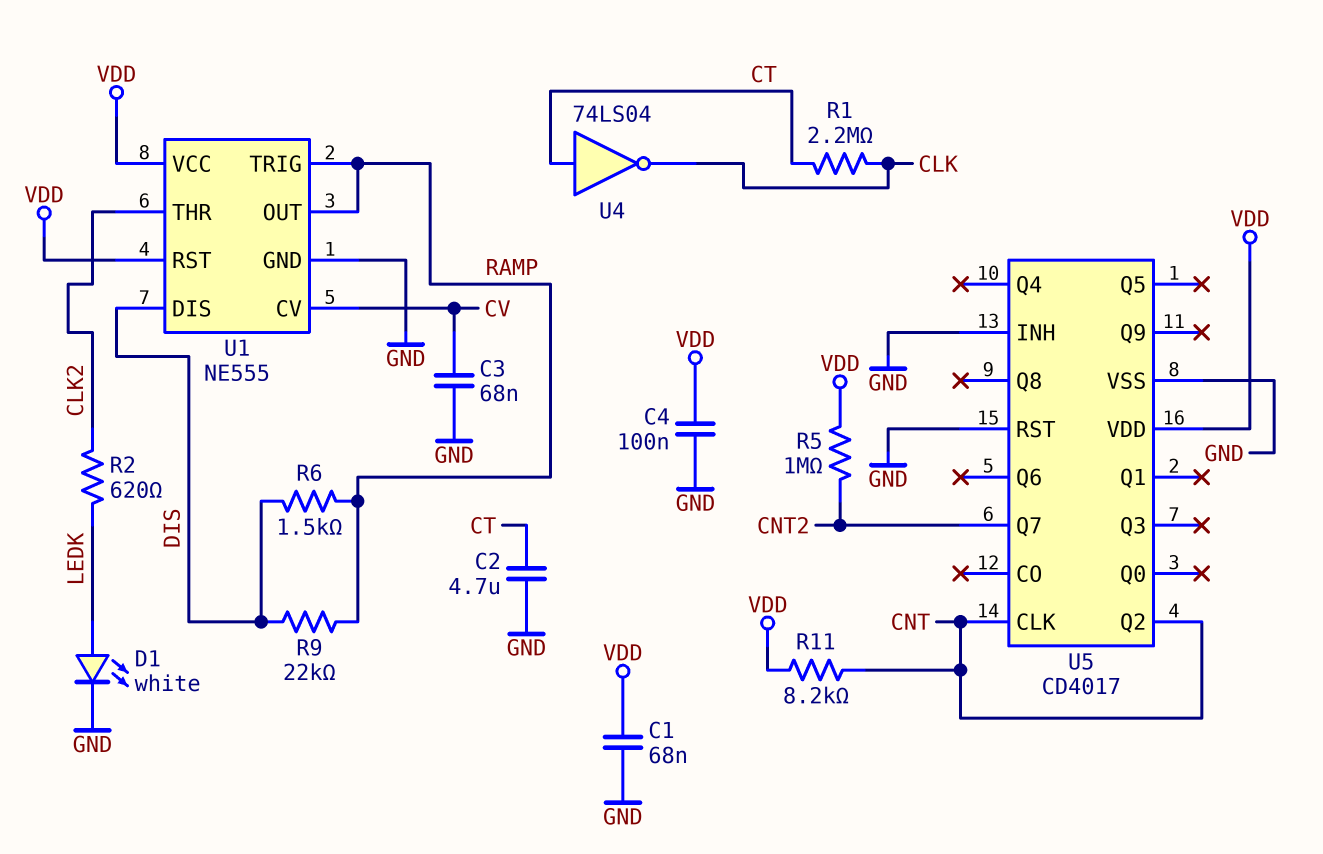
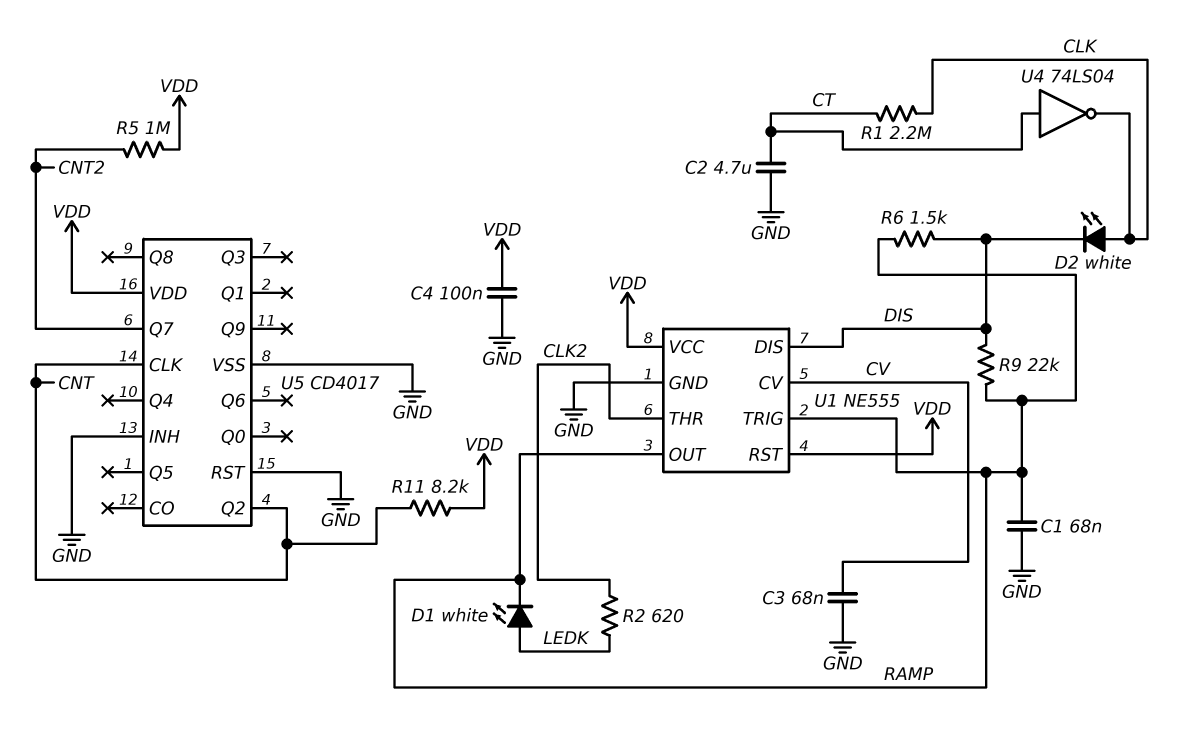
C1: 68nF (GND, VDD) -> 68nF (GND, RAMP)
D1: LED white (A LEDK, K GND) -> LED white (A LEDK, K RAMP)
D2: none -> LED white (A CLK, K DIS)

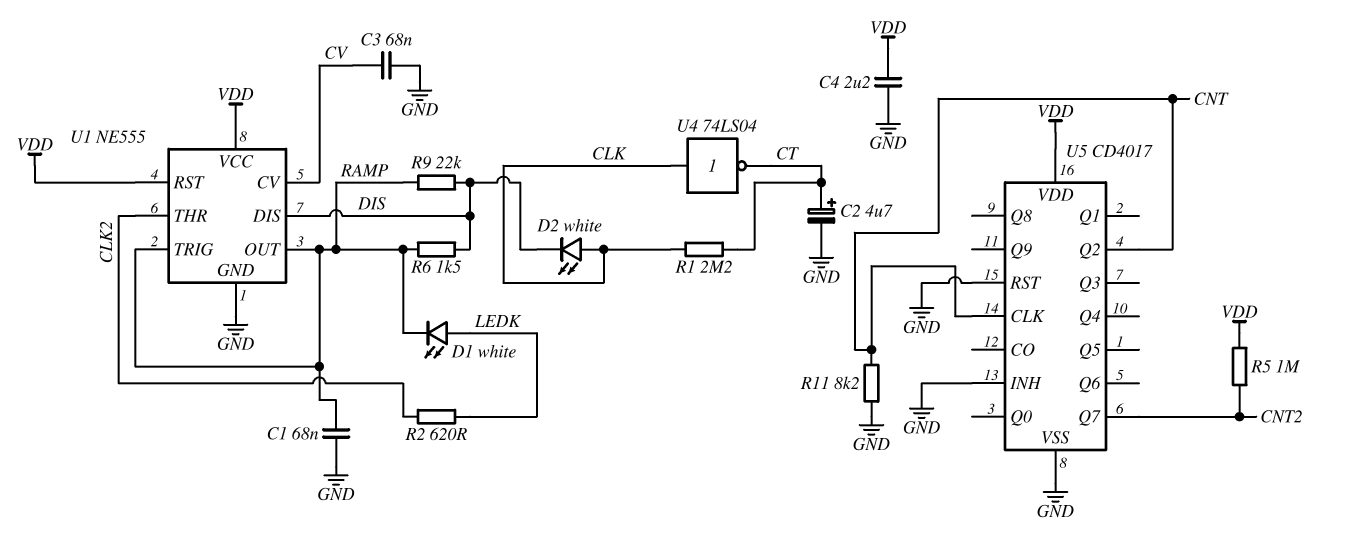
C2: 4.7uF (CT, GND) -> 4.7uF (plus CT, minus GND)
C4: 100nF (GND, VDD) -> 2.2uF (GND, VDD)
R11: 8.2k (CNT, VDD) -> 8.2k (CNT, GND)
U4: NOT 74LS04 (in CT, out CLK) -> NOT 74LS04 (in CLK, out CT)

